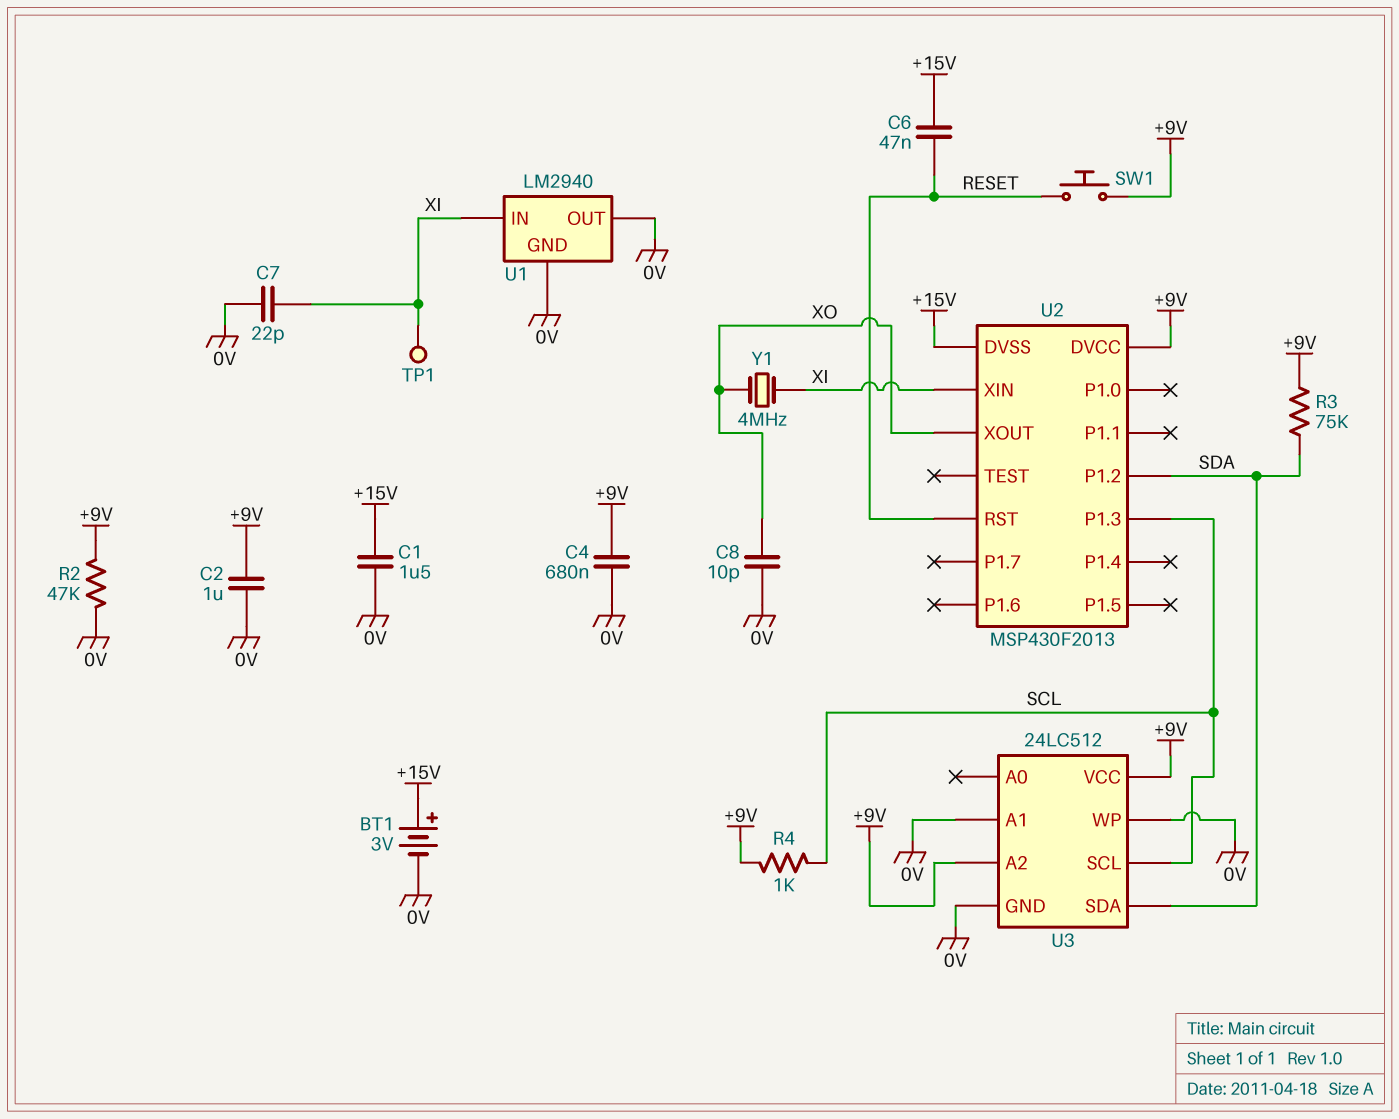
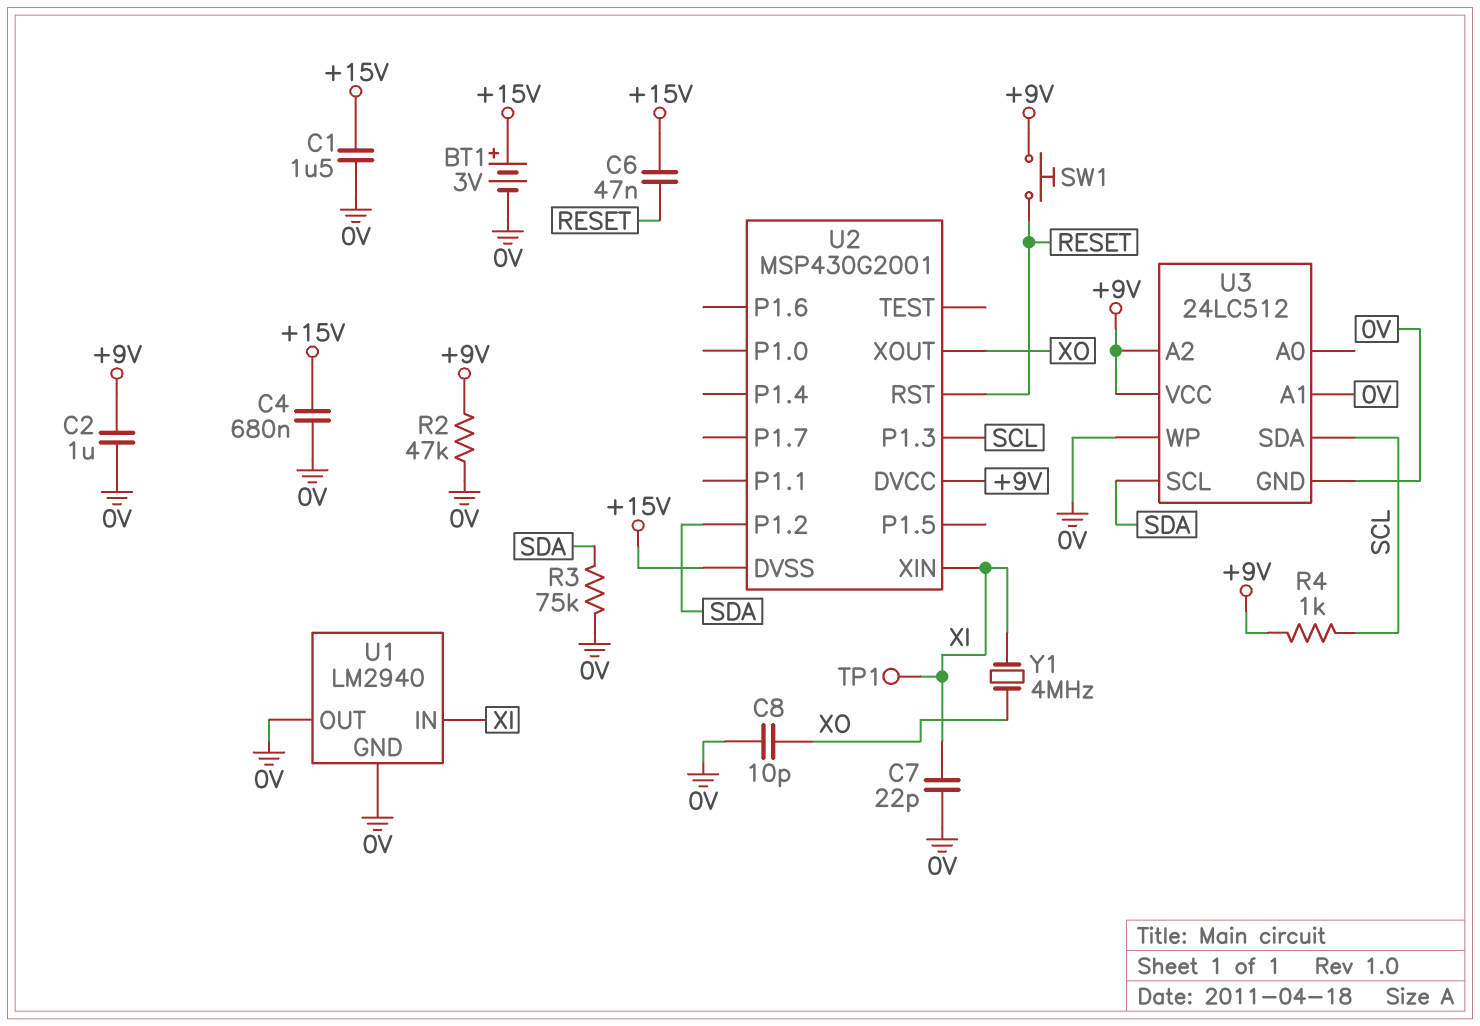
C4: 680nF (+9V, 0V) -> 680nF (+15V, 0V)
R3: 75k (+9V, SDA) -> 75k (0V, SDA)
U2: MSP430F2013 -> MSP430G2001
U3 pin SCL: SCL -> SDA
U3 pin SDA: SDA -> SCL

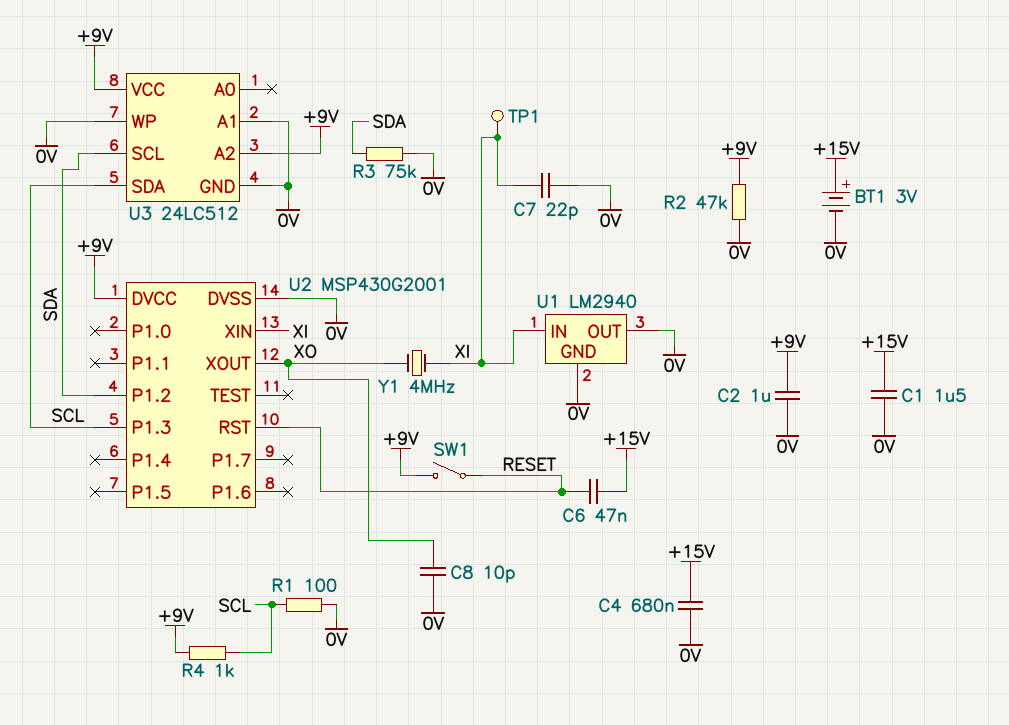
R1: none -> 100 (0V, SCL)
SW1: button (+9V, RESET) -> switch (+9V, RESET)
U2 pin DVSS: +15V -> 0V

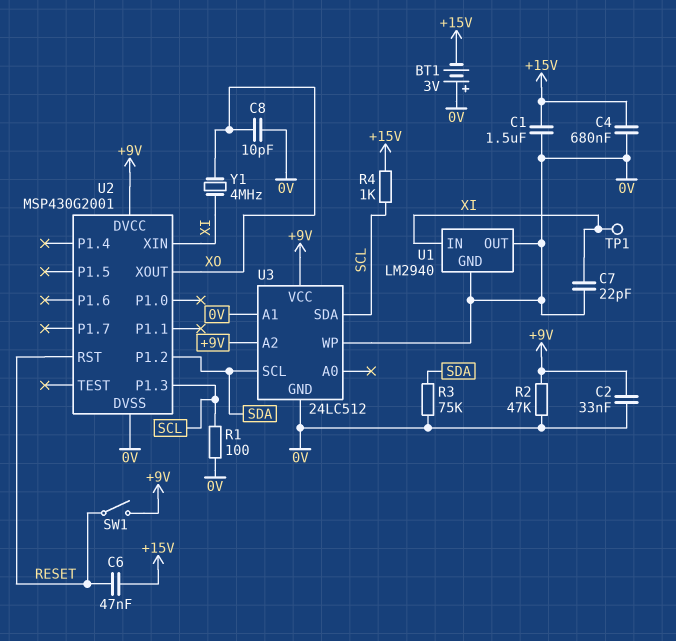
BT1: 3V (plus +15V, minus 0V) -> 3V (plus 0V, minus +15V)
C2: 1uF (+9V, 0V) -> 33nF (+9V, 0V)
R4: 1k (+9V, SCL) -> 1k (+15V, SCL)

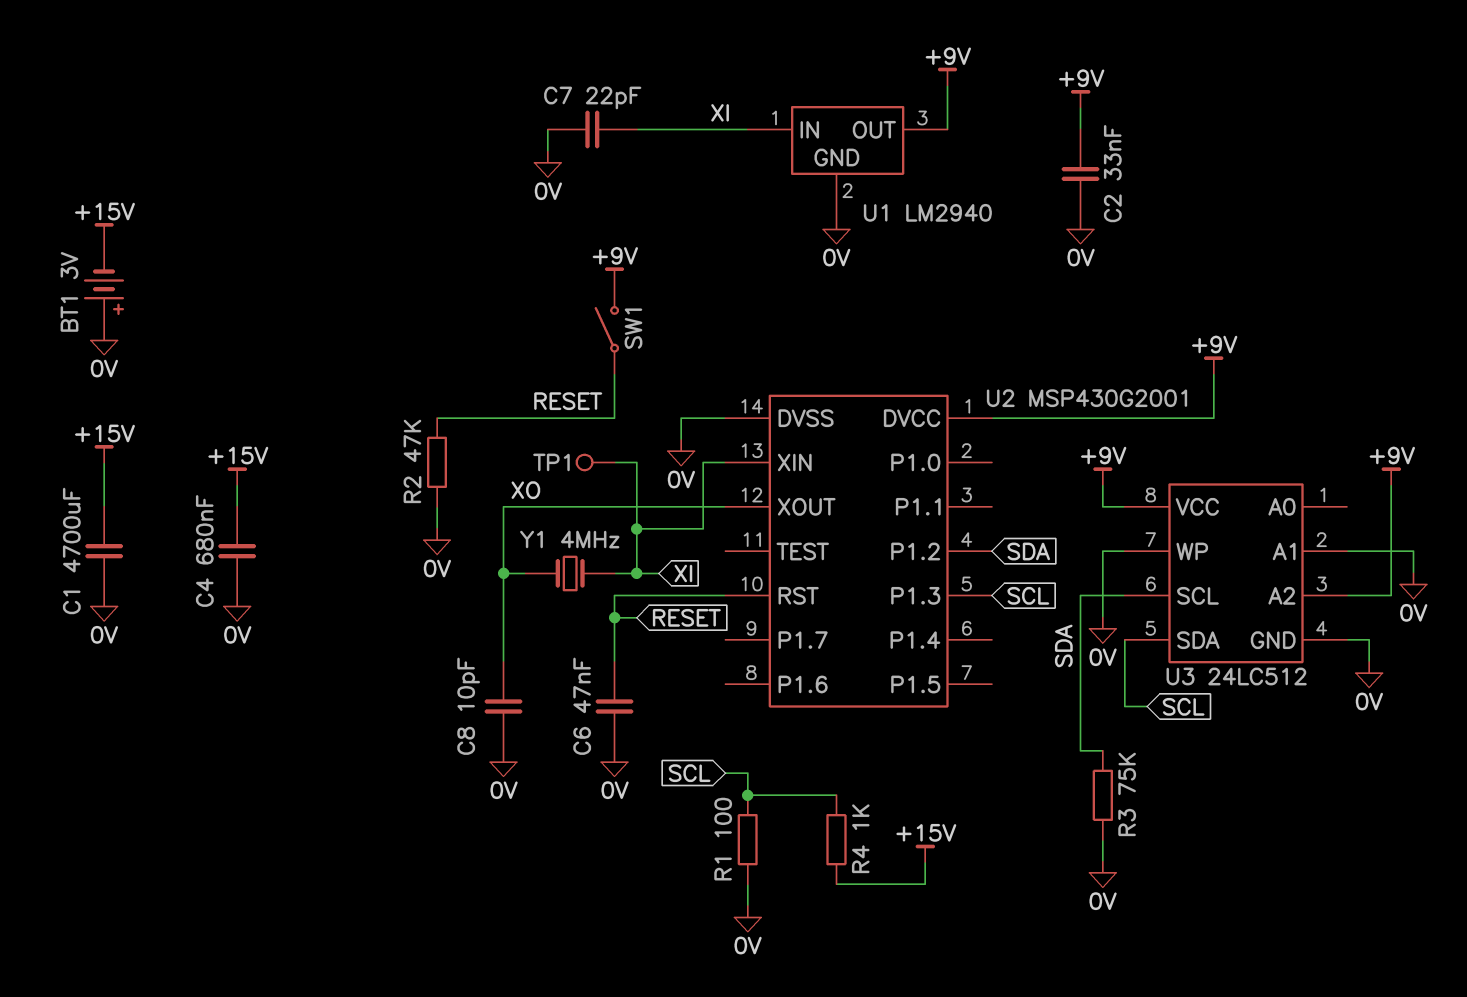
C1: 1.5uF (+15V, 0V) -> 4700uF (+15V, 0V)
C6: 47nF (+15V, RESET) -> 47nF (0V, RESET)
R2: 47k (+9V, 0V) -> 47k (0V, RESET)
U1 pin OUT: 0V -> +9V

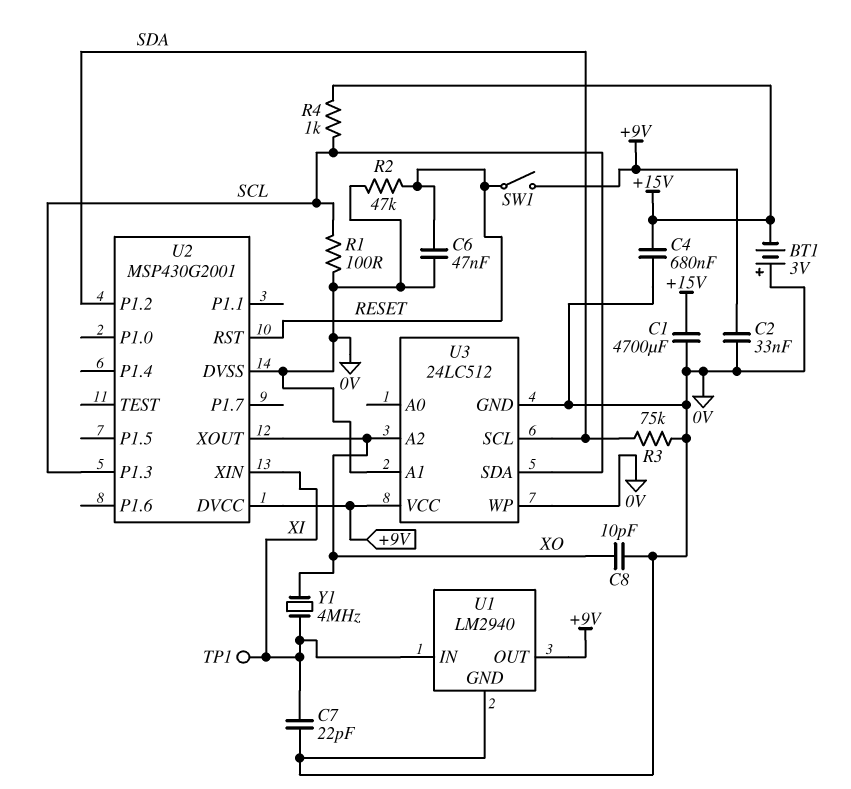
U3 pin A2: +9V -> XO

